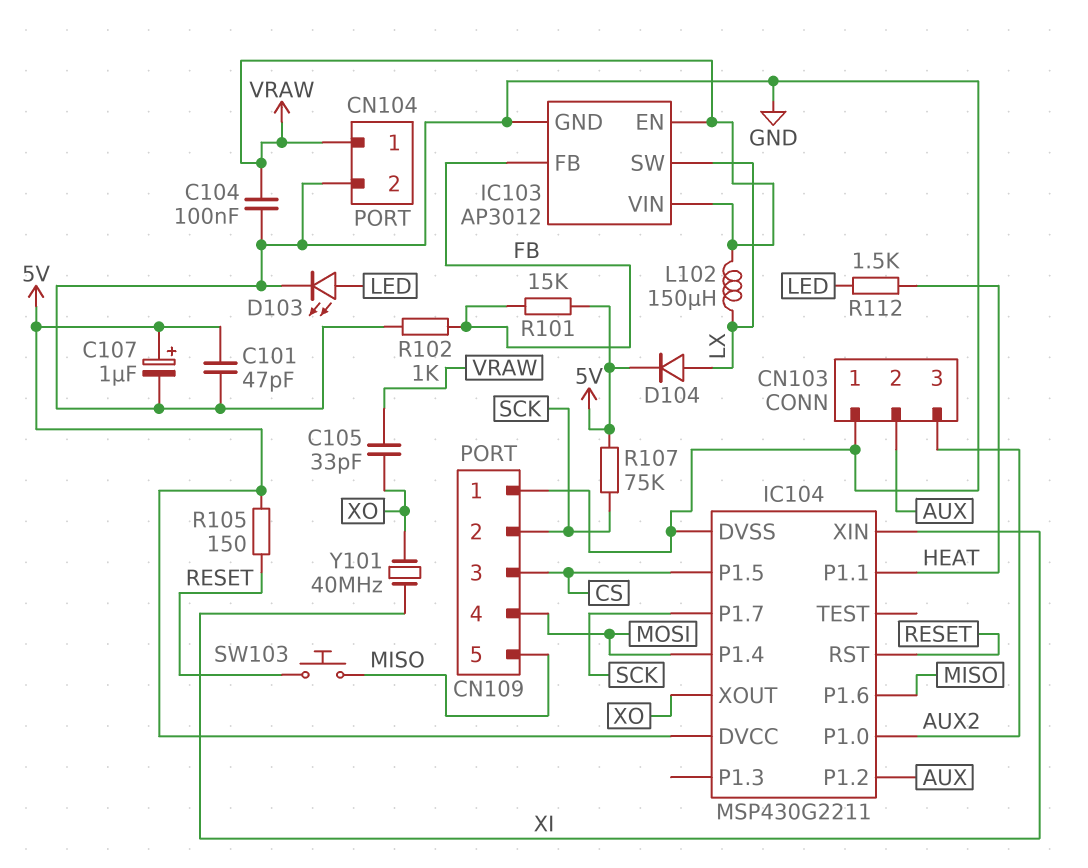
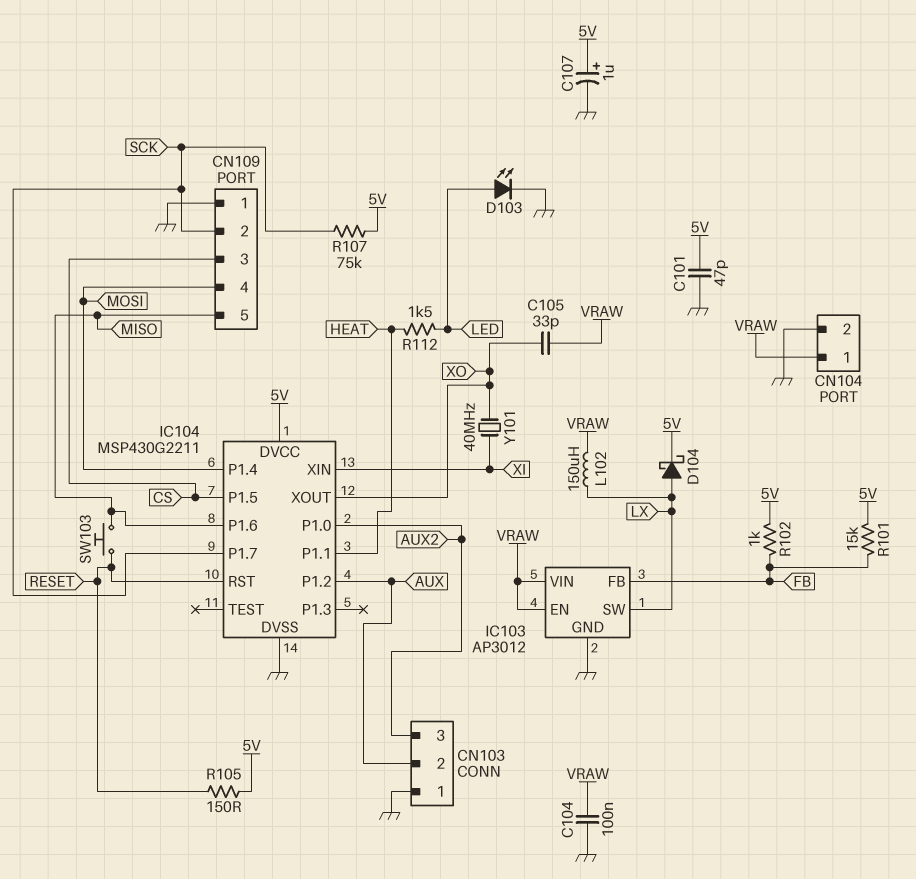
D104: diode (A LX, K 5V) -> schottky (A LX, K 5V)
R102: 1k (FB, GND) -> 1k (5V, FB)

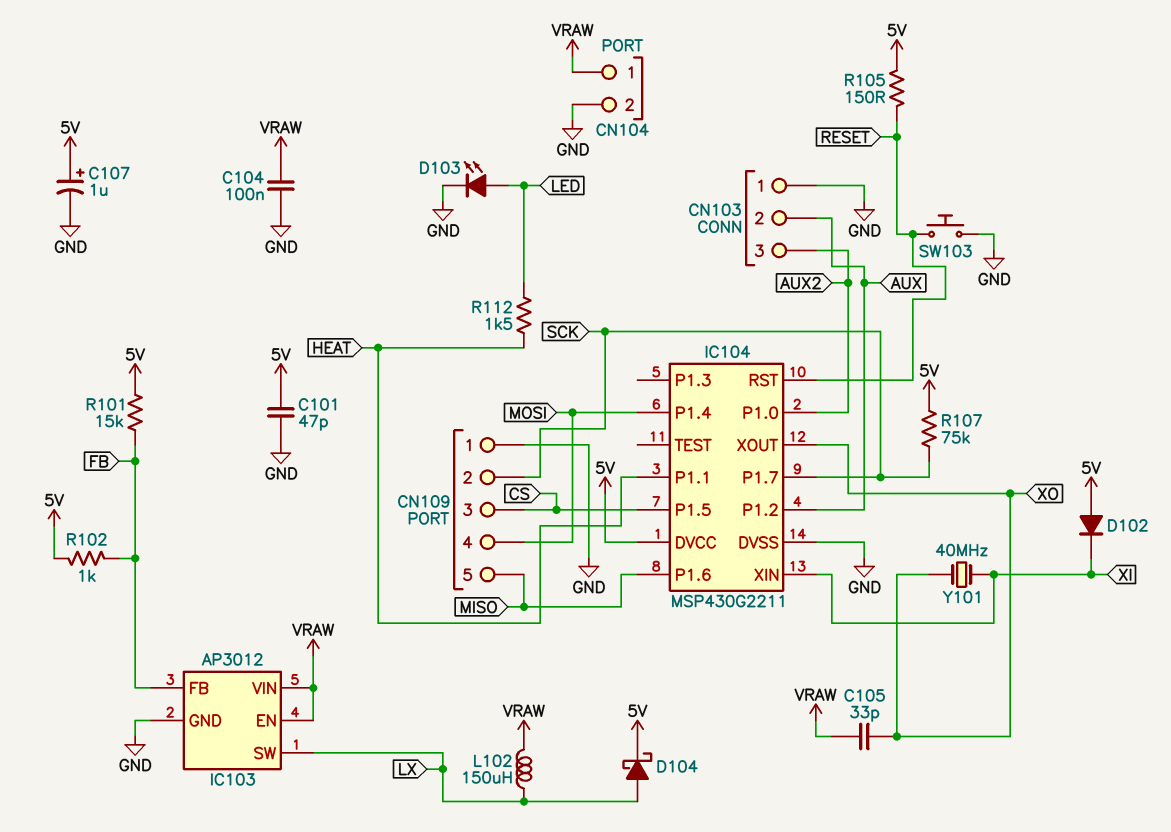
D102: none -> diode (A 5V, K XI)
SW103: button (MISO, RESET) -> button (GND, RESET)

